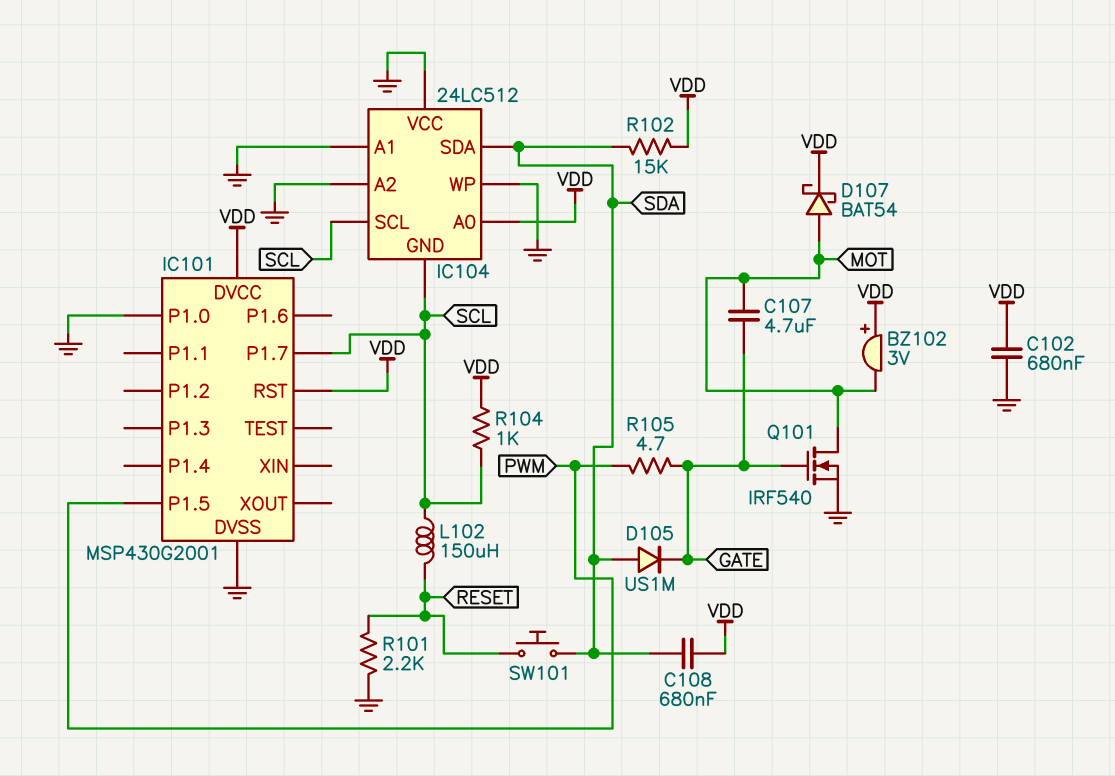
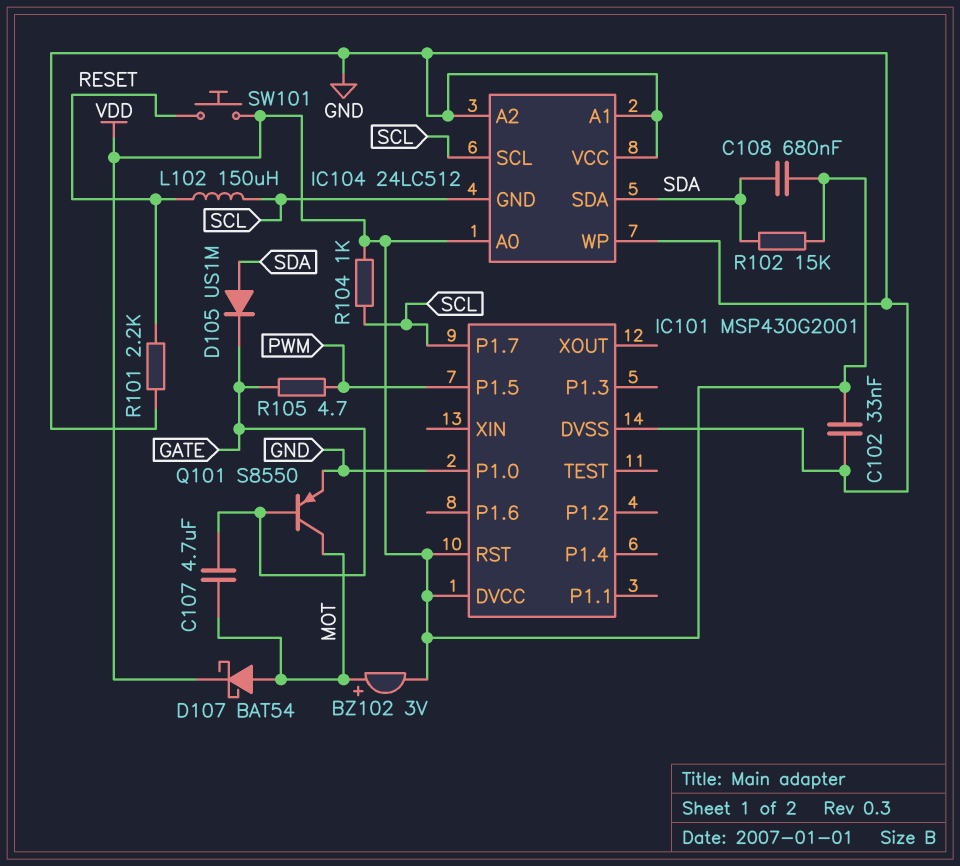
BZ102: buzzer 3V (plus VDD, minus MOT) -> buzzer 3V (plus MOT, minus VDD)
C102: 680nF (GND, VDD) -> 33nF (GND, VDD)
Q101: NMOS IRF540 (G GATE, D MOT, S GND) -> PNP S8550 (B GATE, C MOT, E GND)
SW101: button (RESET, SDA) -> button (RESET, VDD)

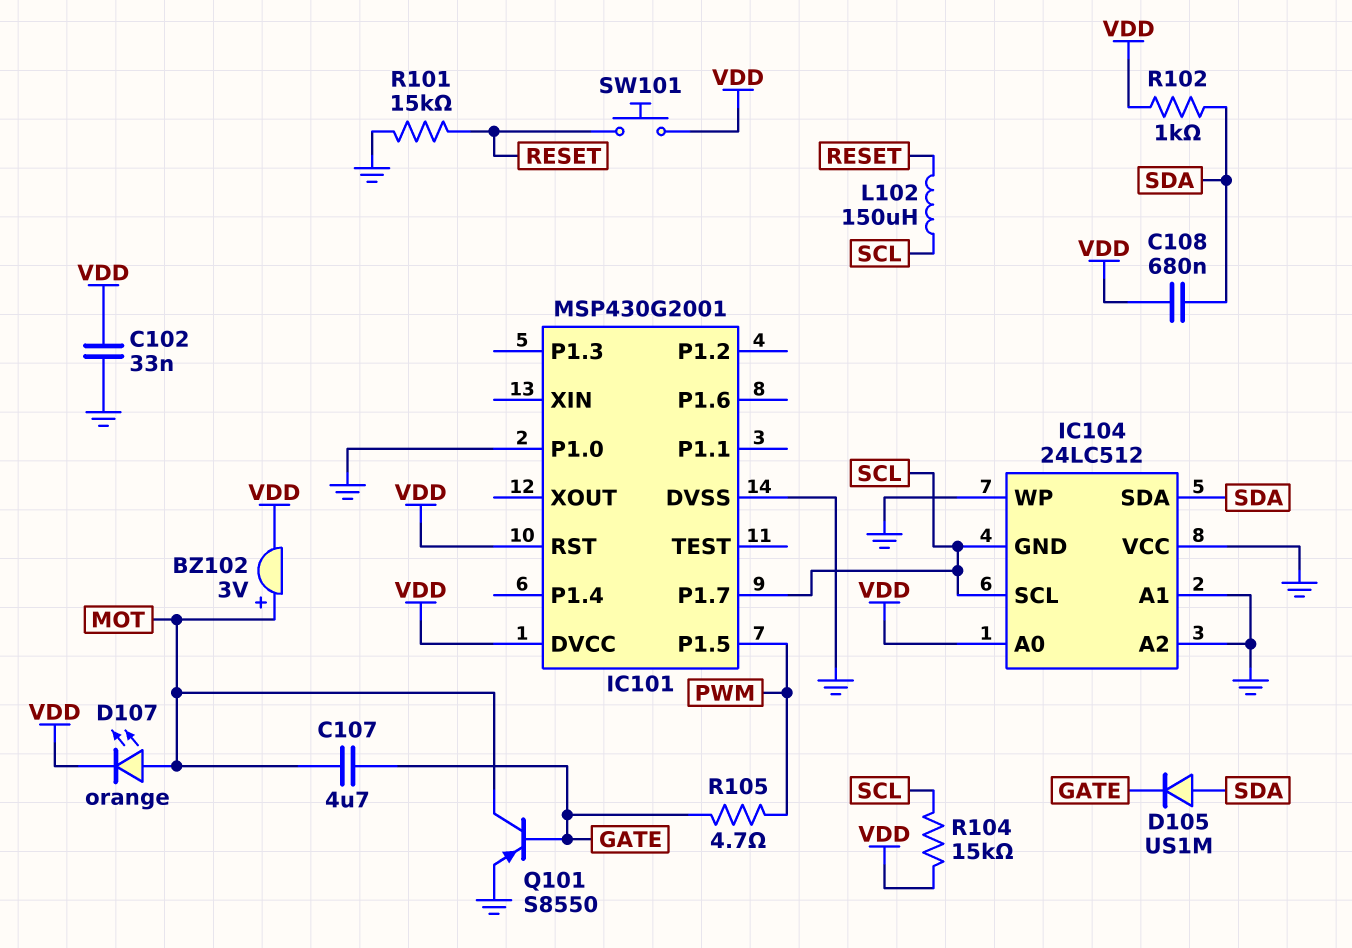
D107: schottky BAT54 (A MOT, K VDD) -> LED orange (A MOT, K VDD)
R101: 2.2k (GND, RESET) -> 15k (GND, RESET)
R102: 15k (SDA, VDD) -> 1k (SDA, VDD)
R104: 1k (SCL, VDD) -> 15k (SCL, VDD)

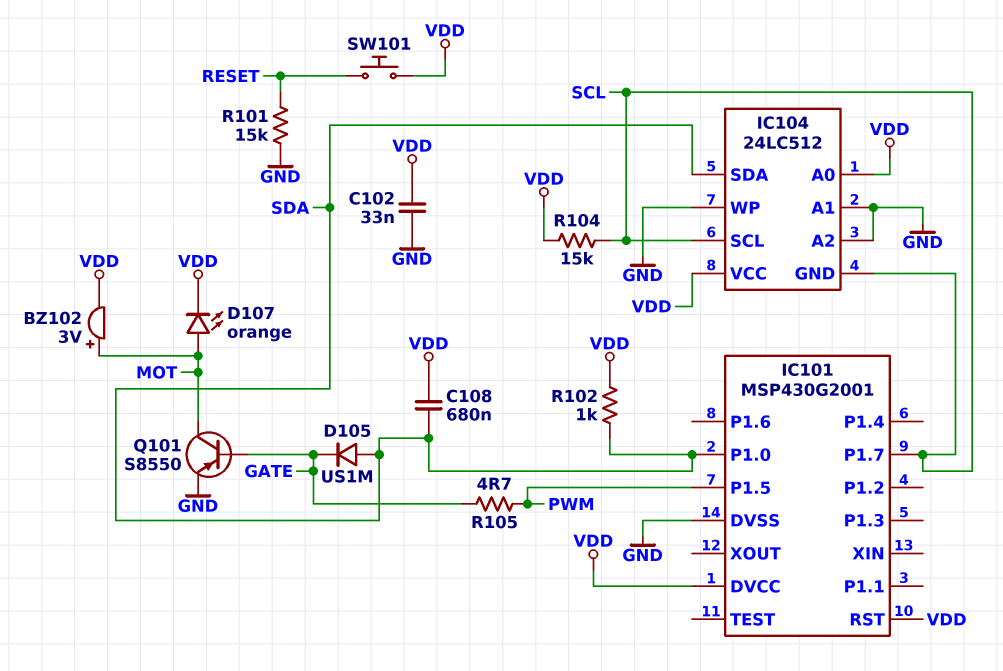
C107: 4.7uF (GATE, MOT) -> none
IC101 pin P1.0: GND -> SDA
IC104 pin VCC: GND -> VDD
L102: 150uH (RESET, SCL) -> none

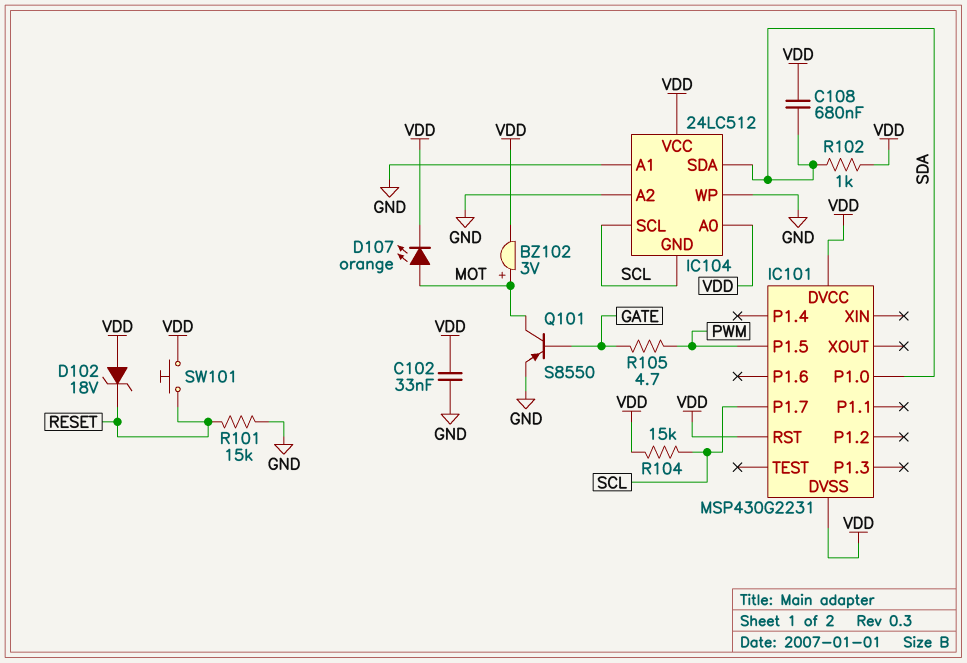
D102: none -> zener 18V (A VDD, K RESET)
D105: diode US1M (A SDA, K GATE) -> none
IC101: MSP430G2001 -> MSP430G2231
IC101 pin DVSS: GND -> VDD

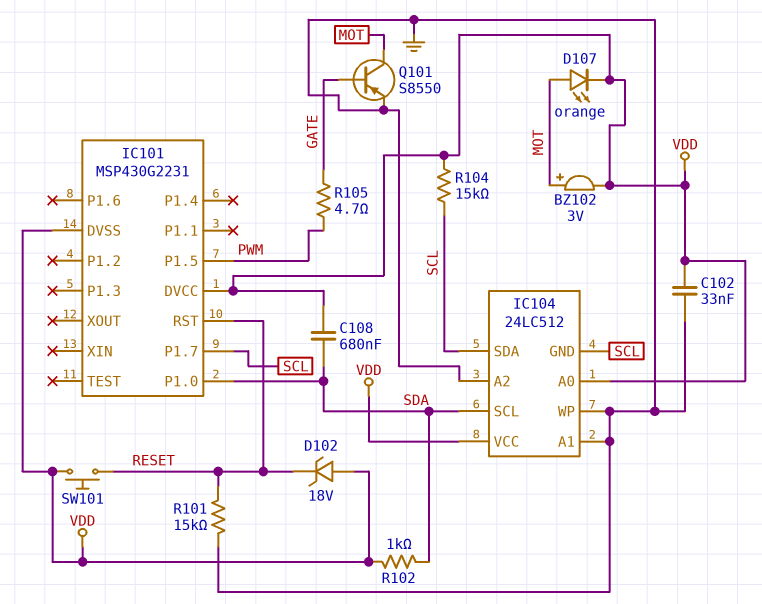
IC101 pin RST: VDD -> RESET
IC104 pin SCL: SCL -> SDA
IC104 pin SDA: SDA -> SCL

